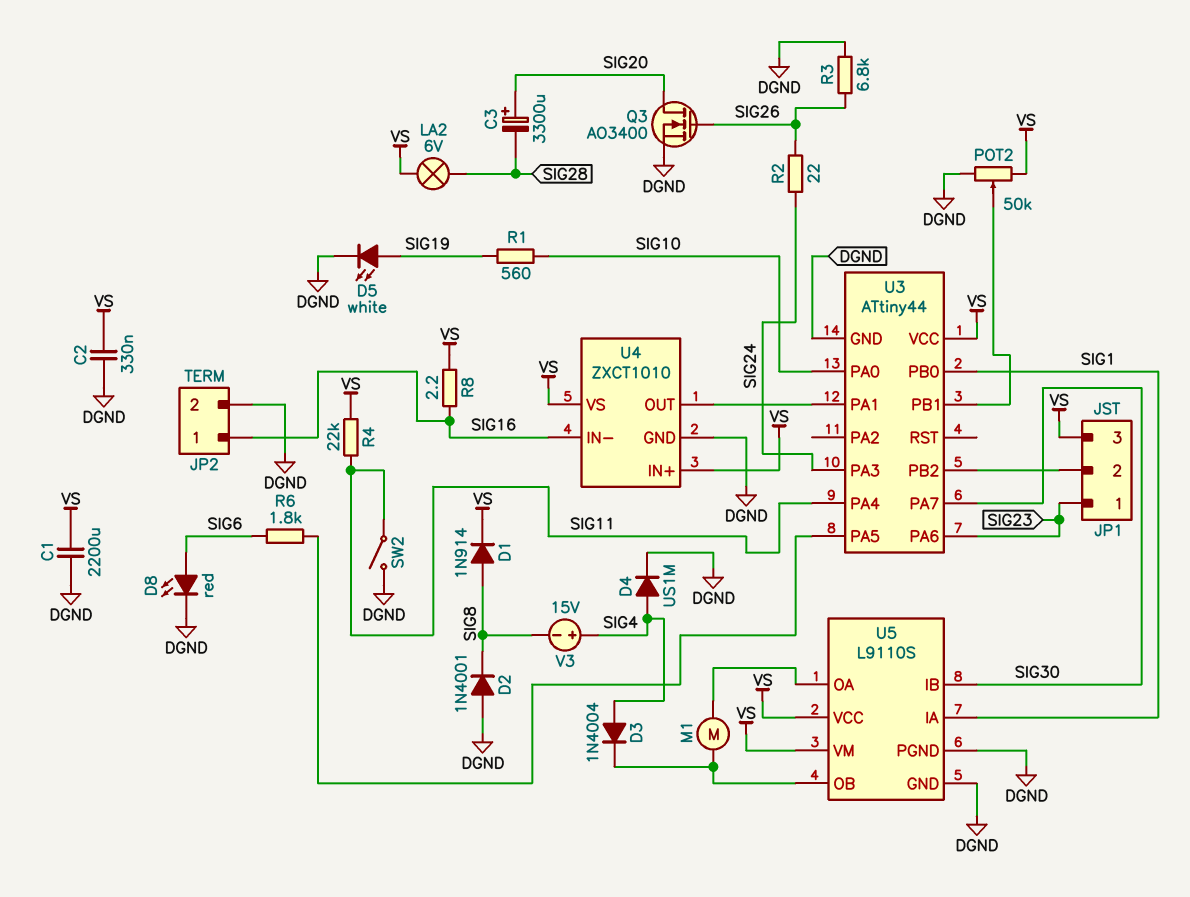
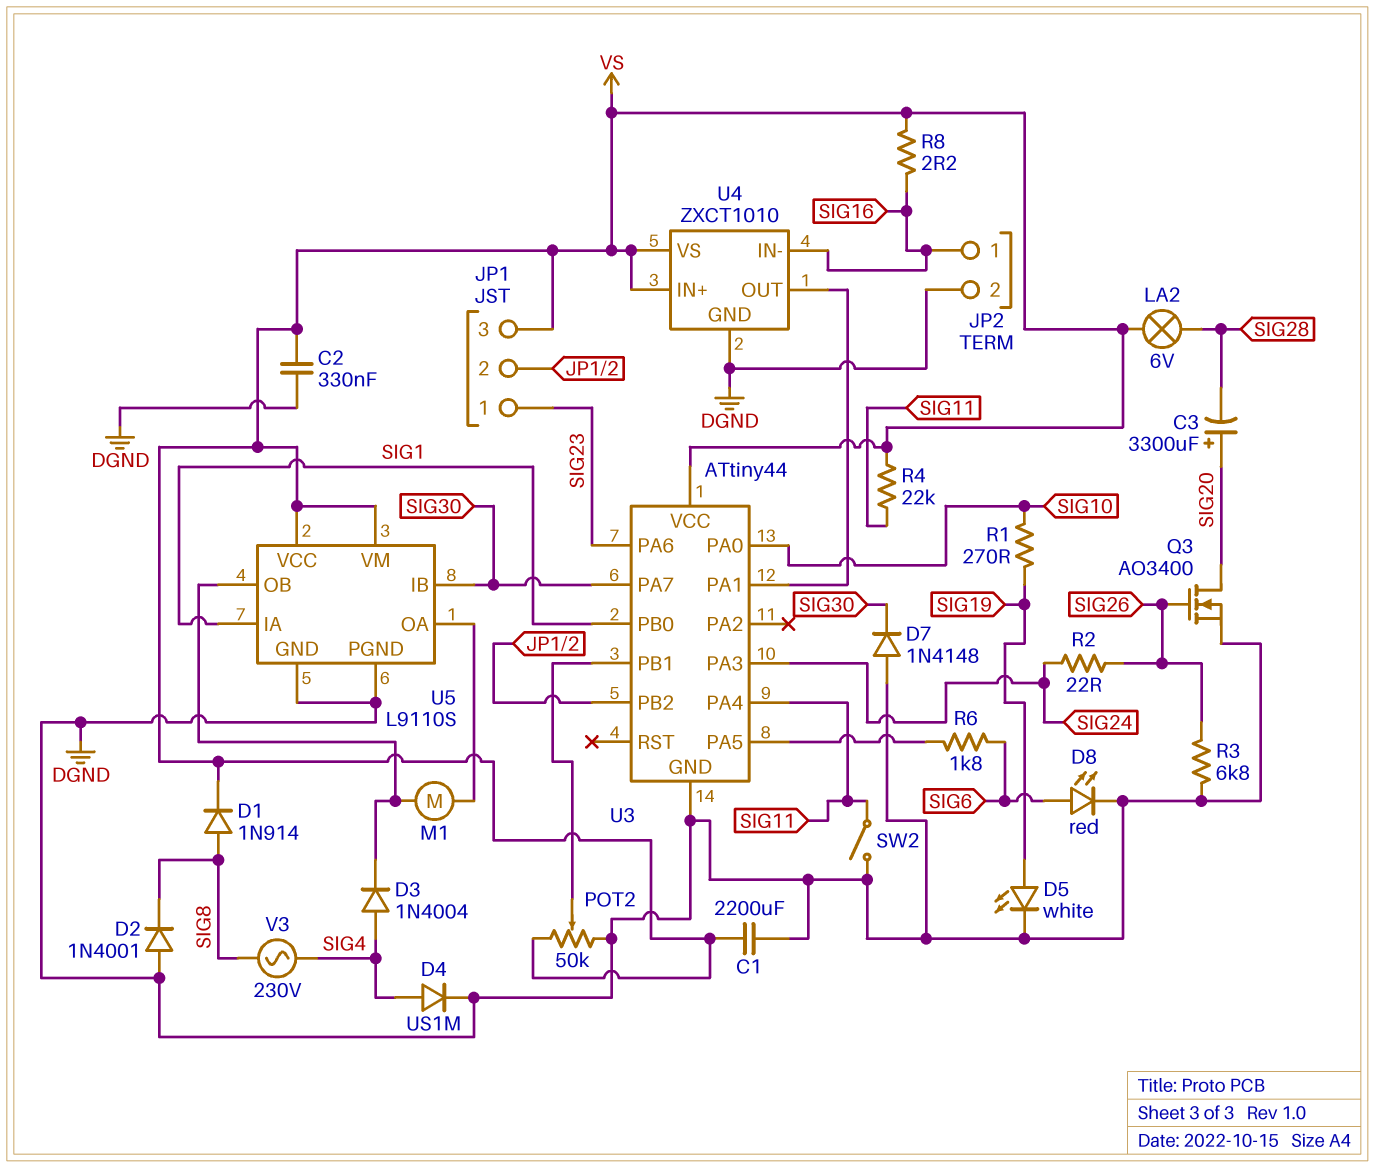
D7: none -> diode 1N4148 (A DGND, K SIG30)
R1: 560 (SIG10, SIG19) -> 270 (SIG10, SIG19)
V3: 15V (plus SIG4, minus SIG8) -> AC 230V (SIG4, SIG8)

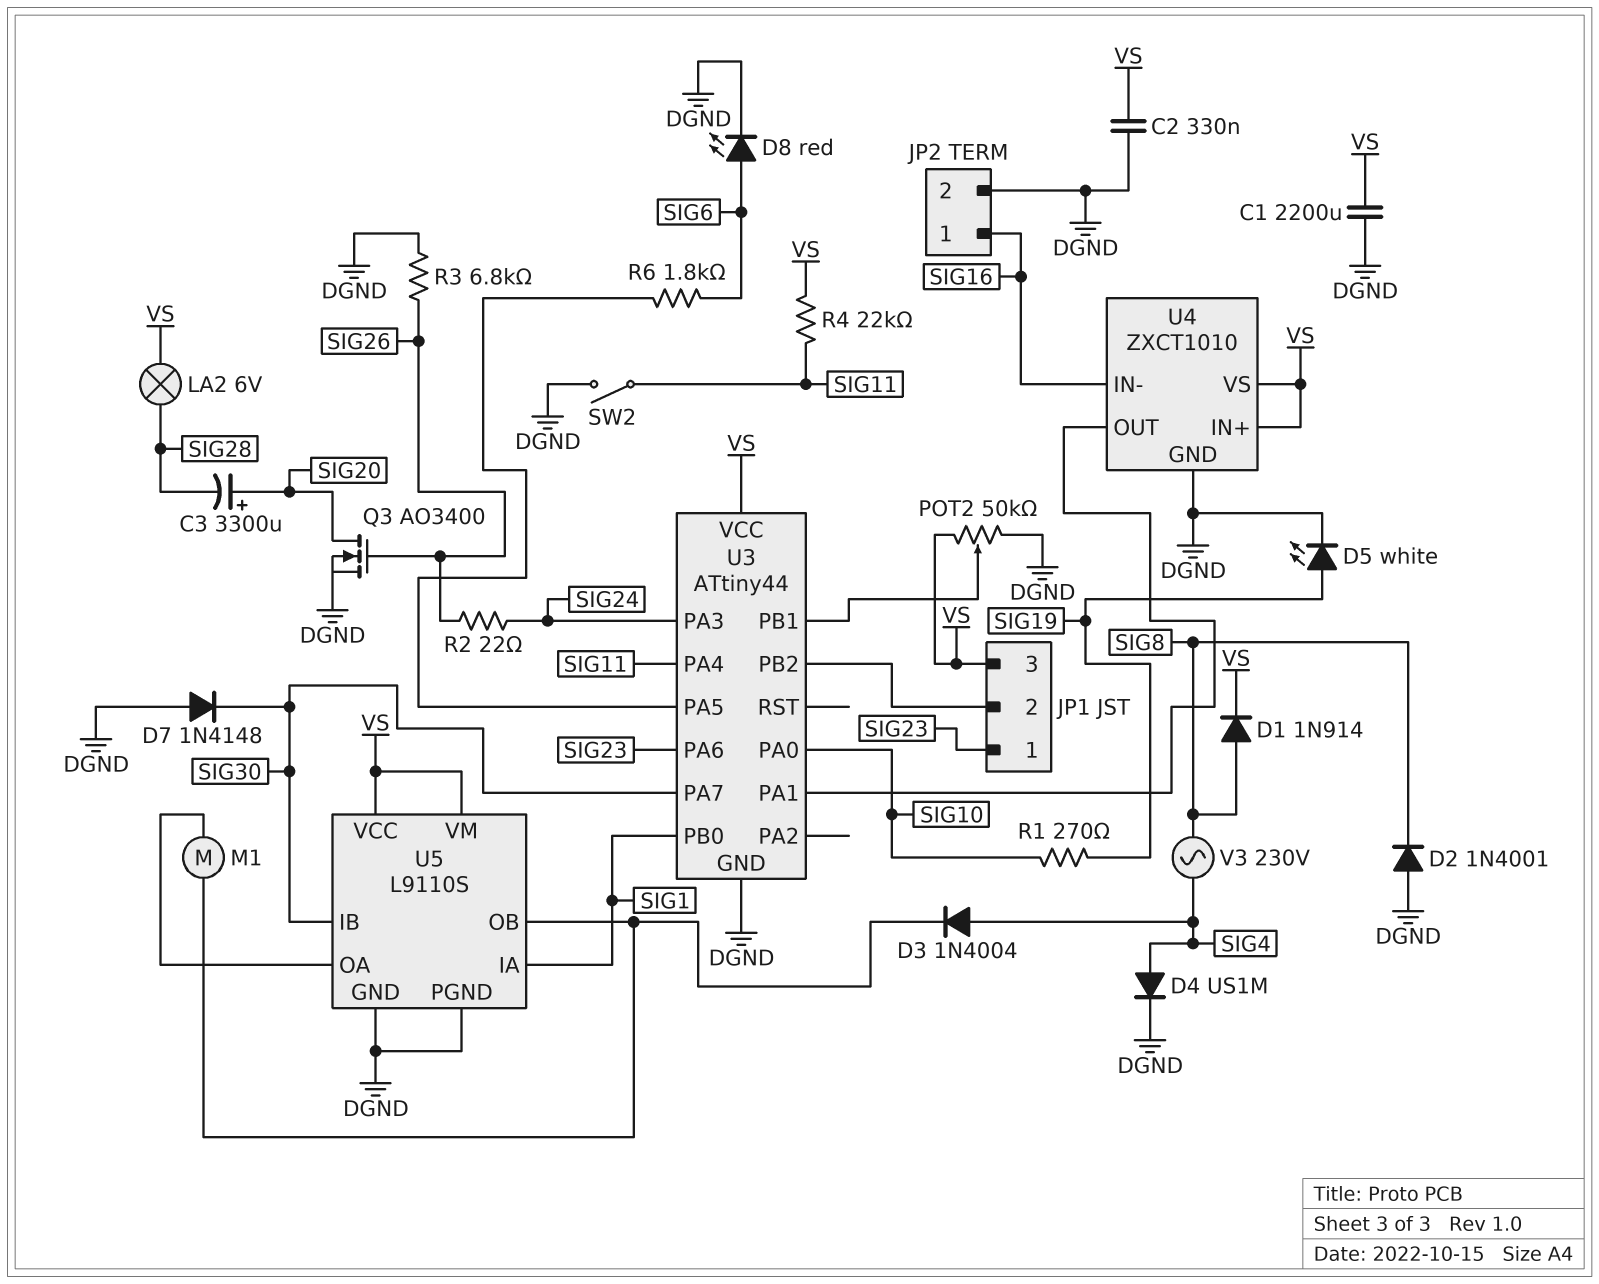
R8: 2.2 (SIG16, VS) -> none

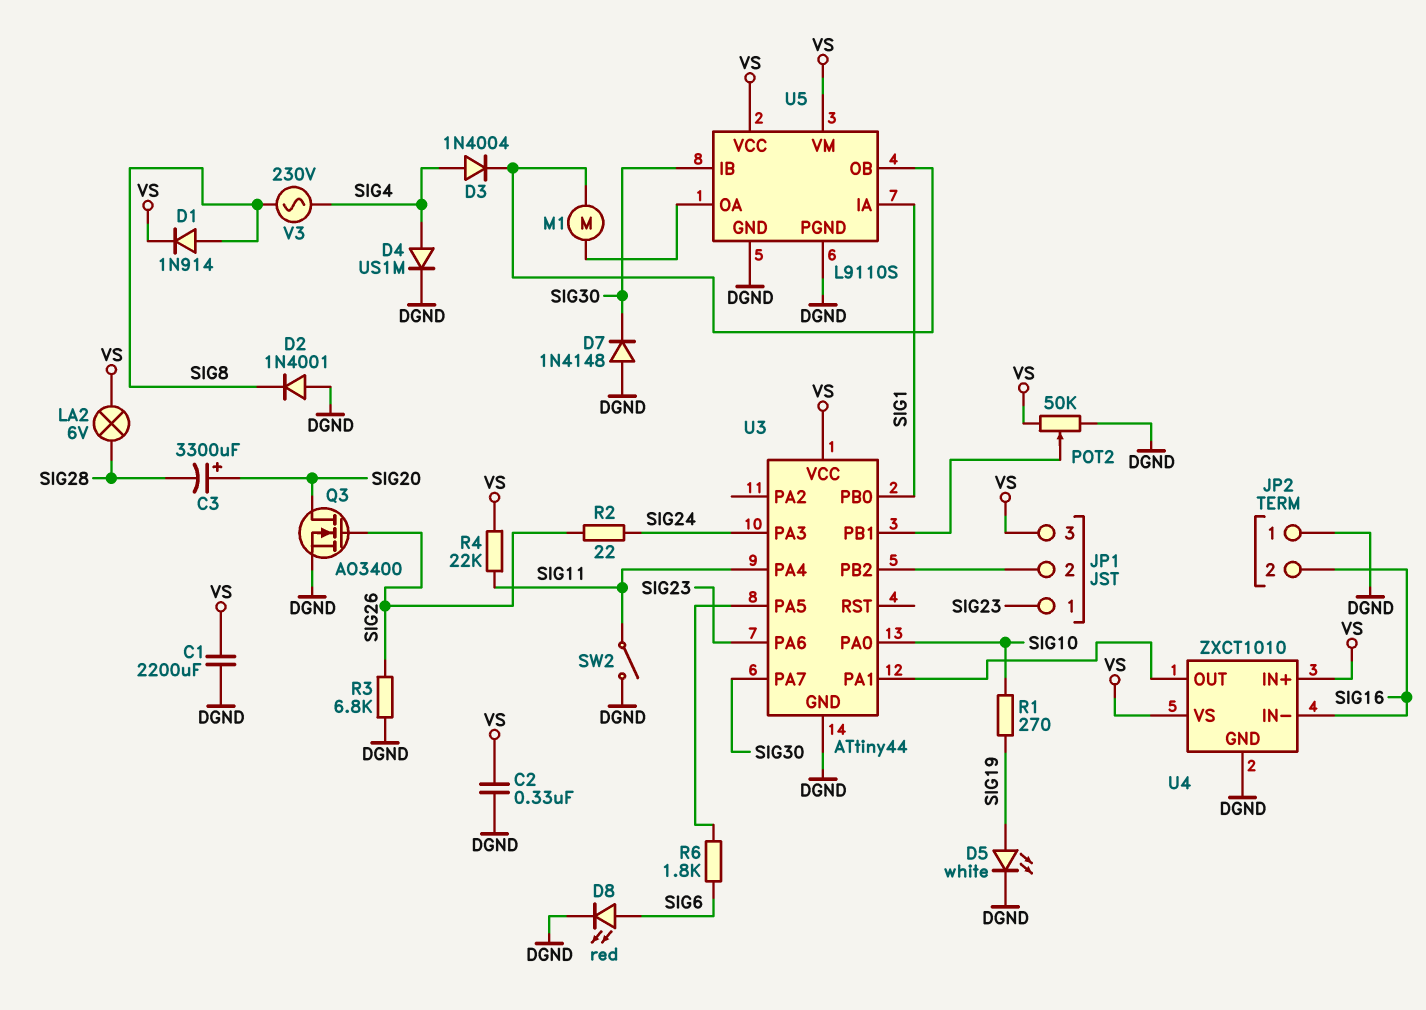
JP2 pin 1: SIG16 -> DGND
JP2 pin 2: DGND -> SIG16

